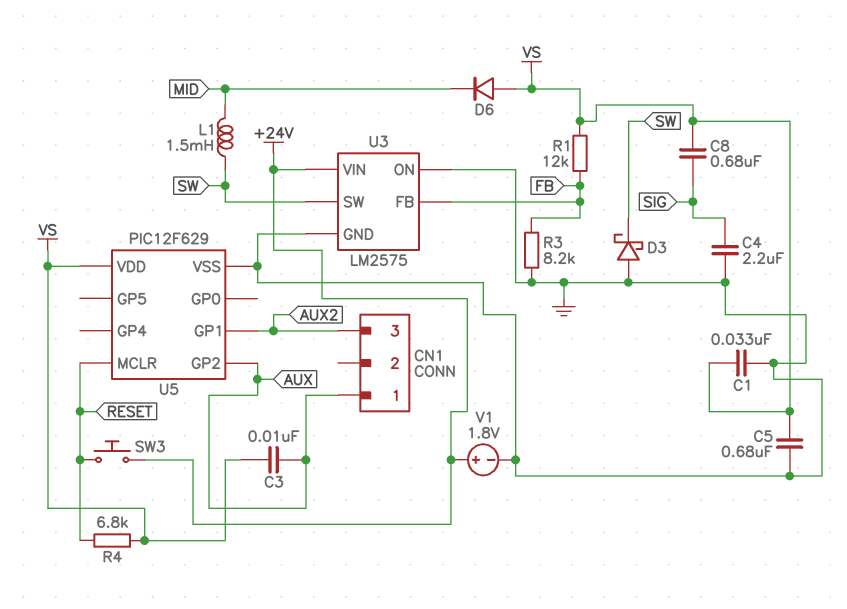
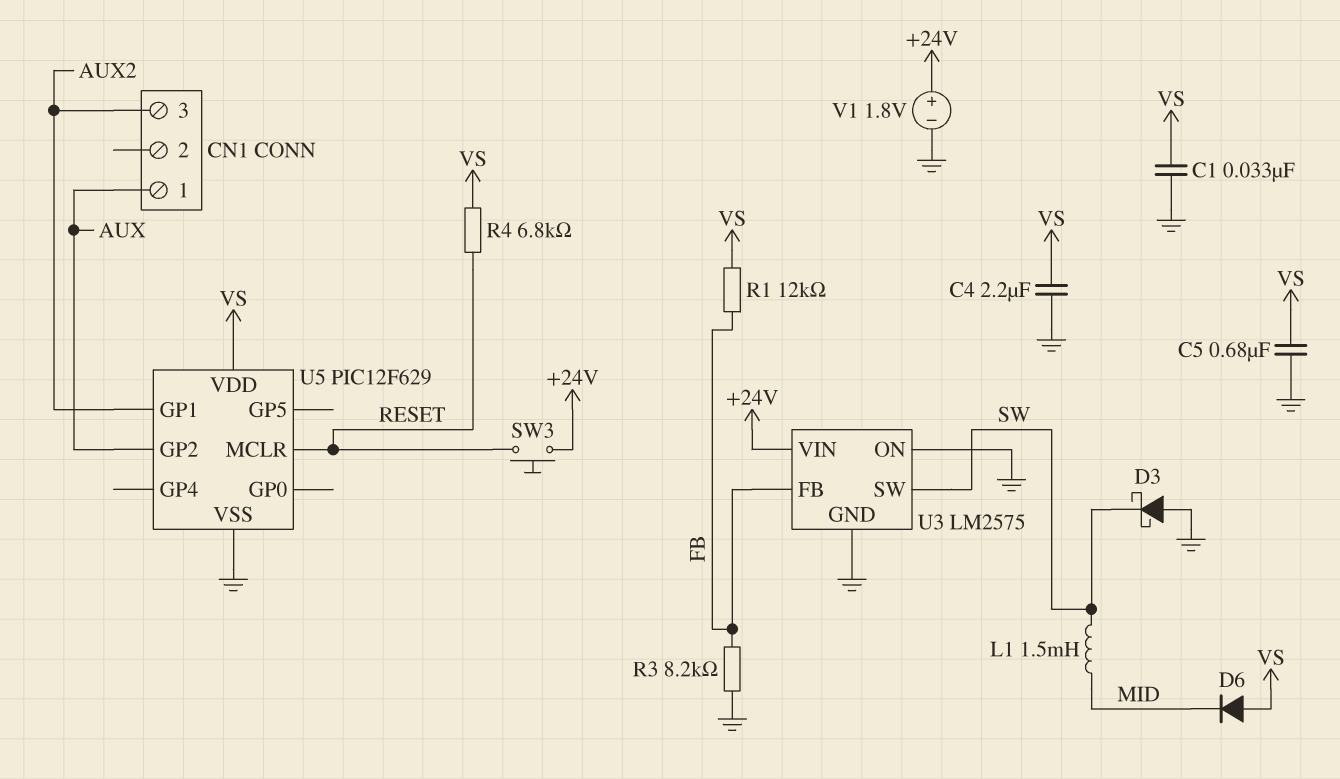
C3: 10nF (AUX, VS) -> none
C4: 2.2uF (GND, SIG) -> 2.2uF (GND, VS)
C8: 680nF (SIG, VS) -> none

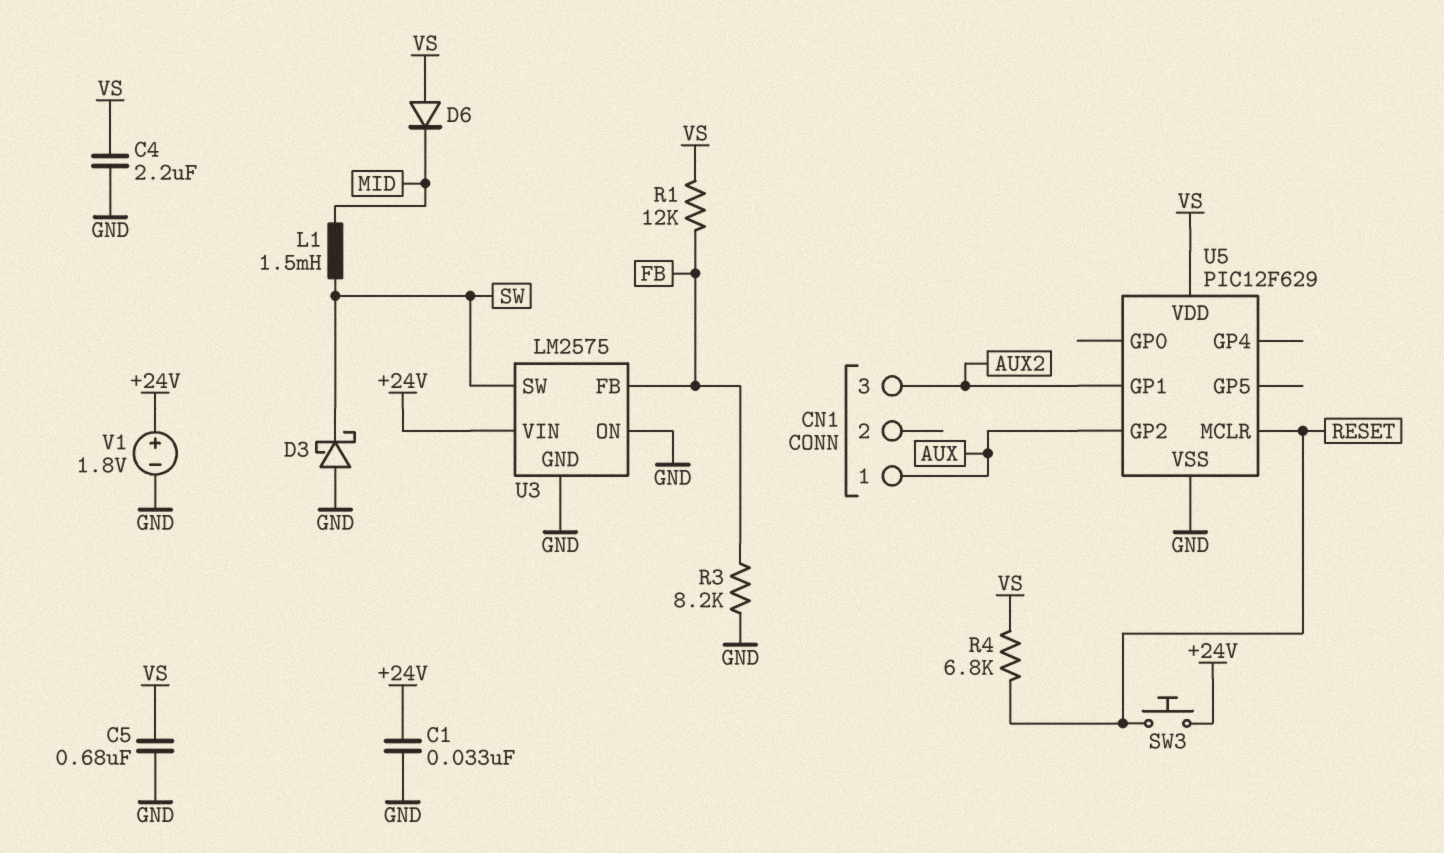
C1: 33nF (GND, VS) -> 33nF (+24V, GND)

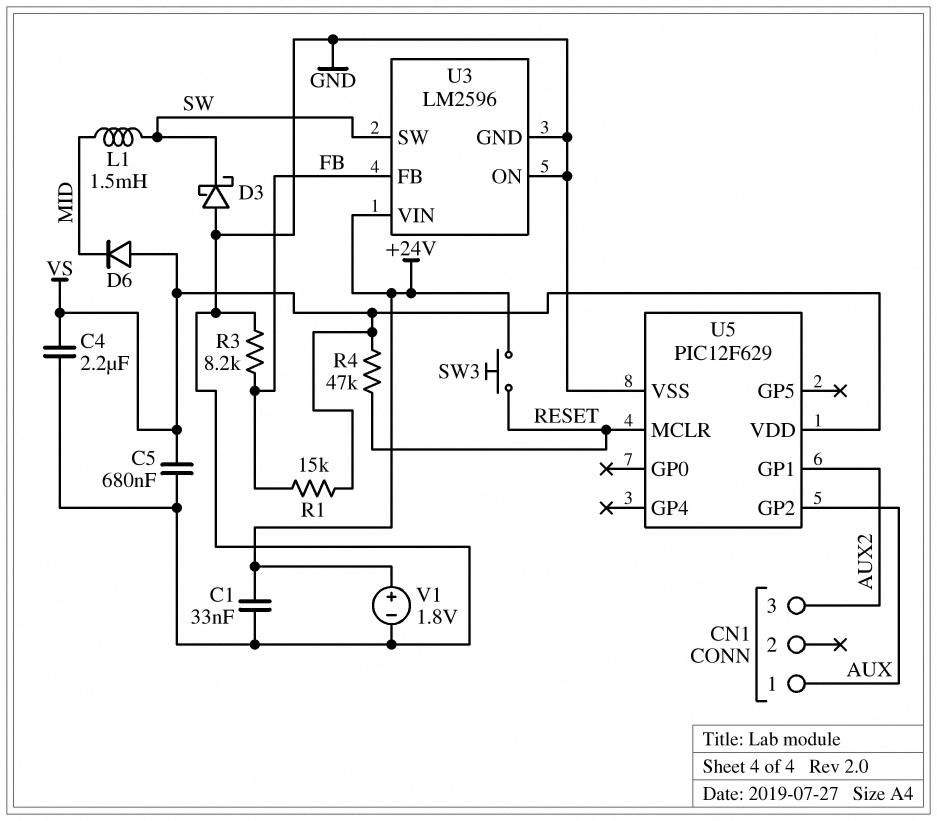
R1: 12k (FB, VS) -> 15k (FB, VS)
R4: 6.8k (RESET, VS) -> 47k (RESET, VS)
U3: LM2575 -> LM2596

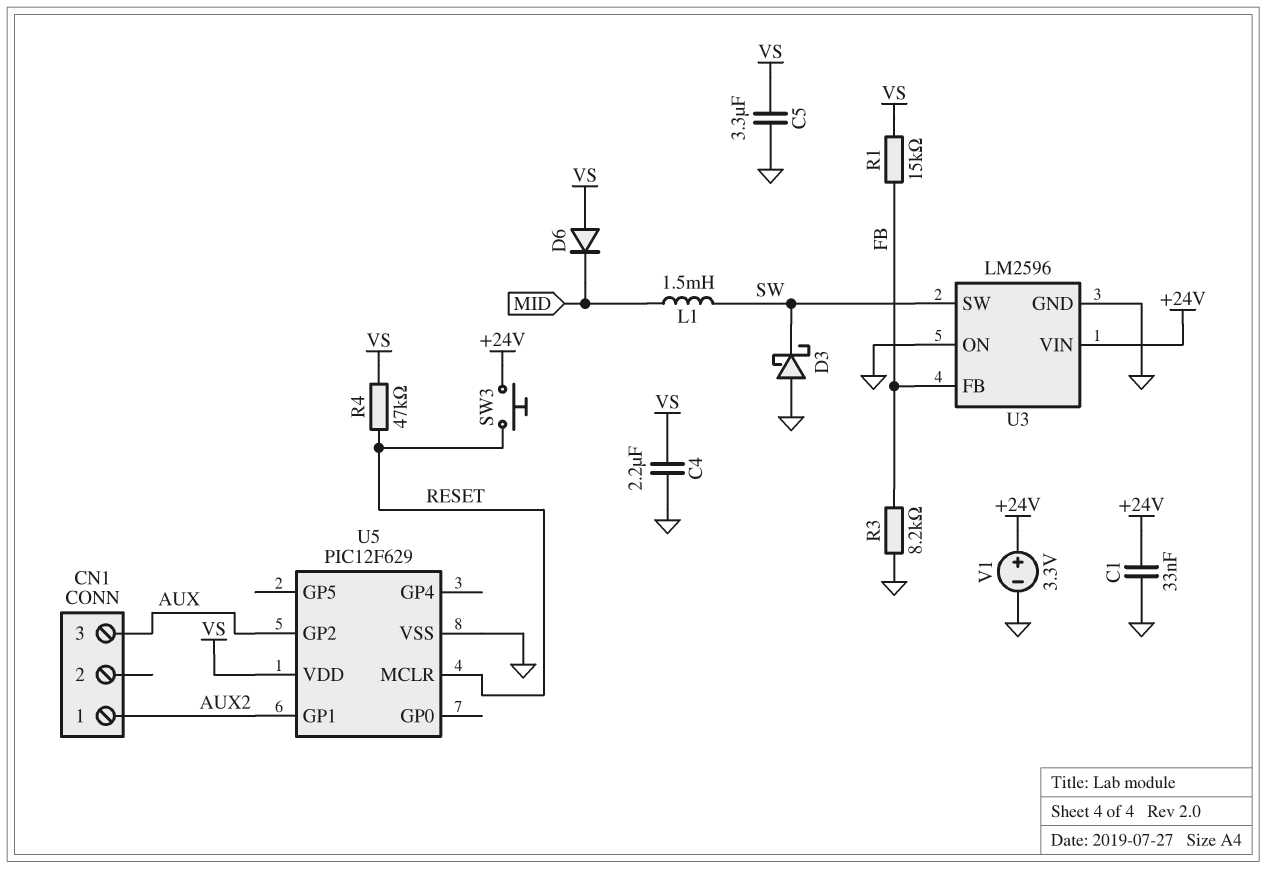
C5: 680nF (GND, VS) -> 3.3uF (GND, VS)
CN1 pin 1: AUX -> AUX2
CN1 pin 3: AUX2 -> AUX
V1: 1.8V (plus +24V, minus GND) -> 3.3V (plus +24V, minus GND)

